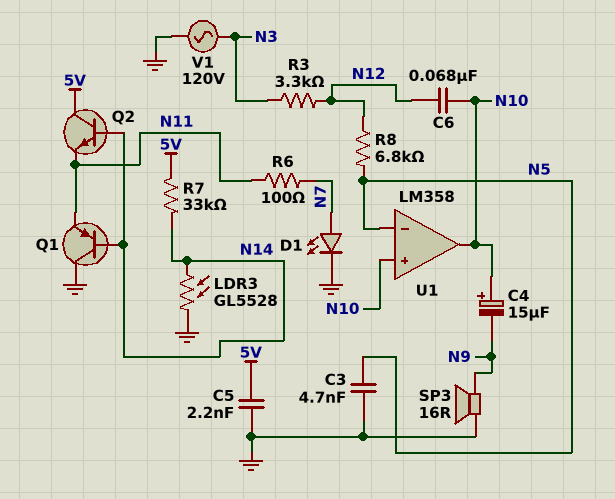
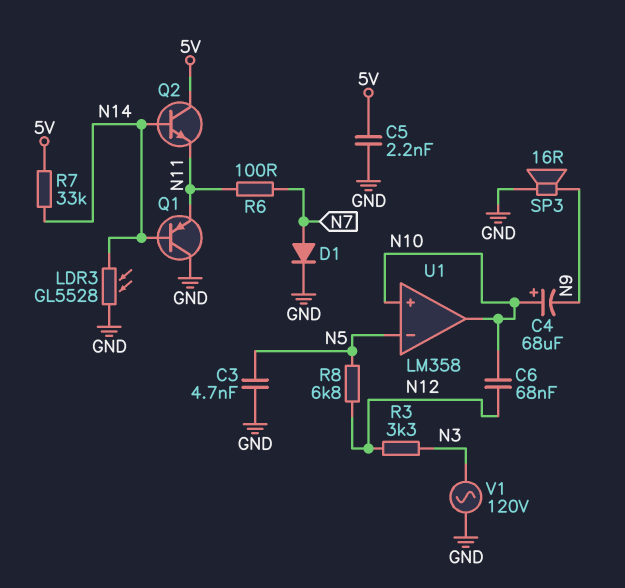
C4: 15uF (plus N10, minus N9) -> 68uF (plus N10, minus N9)
D1: LED (A N7, K GND) -> diode (A N7, K GND)

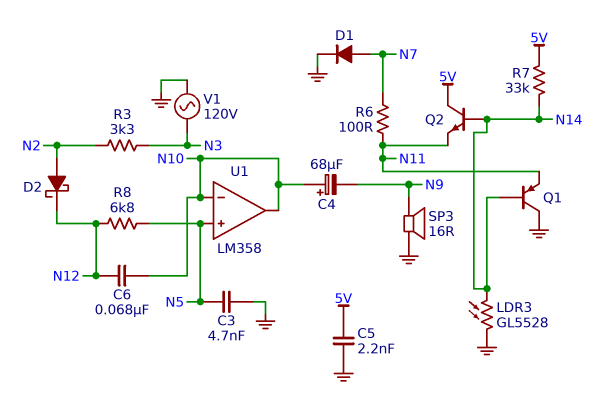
D2: none -> schottky (A N2, K N12)
R3: 3.3k (N3, N12) -> 3.3k (N2, N3)
U1 pin in+: N10 -> N5
U1 pin in-: N5 -> N10

